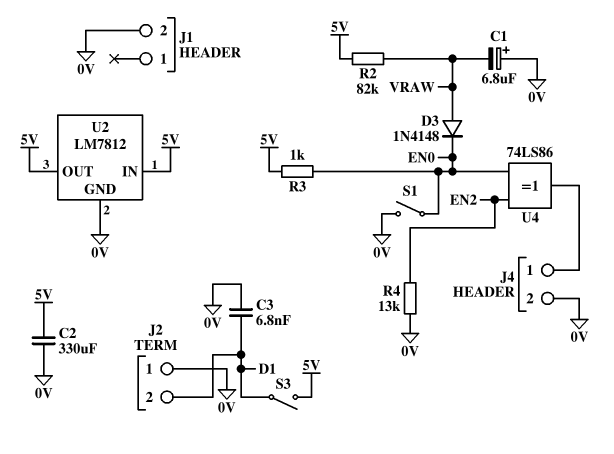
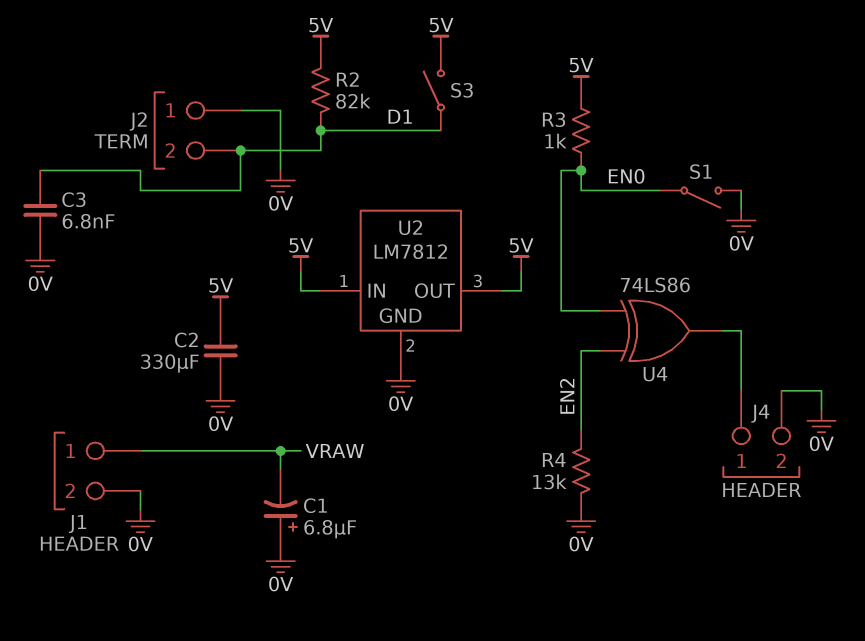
D3: diode 1N4148 (A VRAW, K EN0) -> none
J1 pin 1: none -> VRAW
R2: 82k (5V, VRAW) -> 82k (5V, D1)

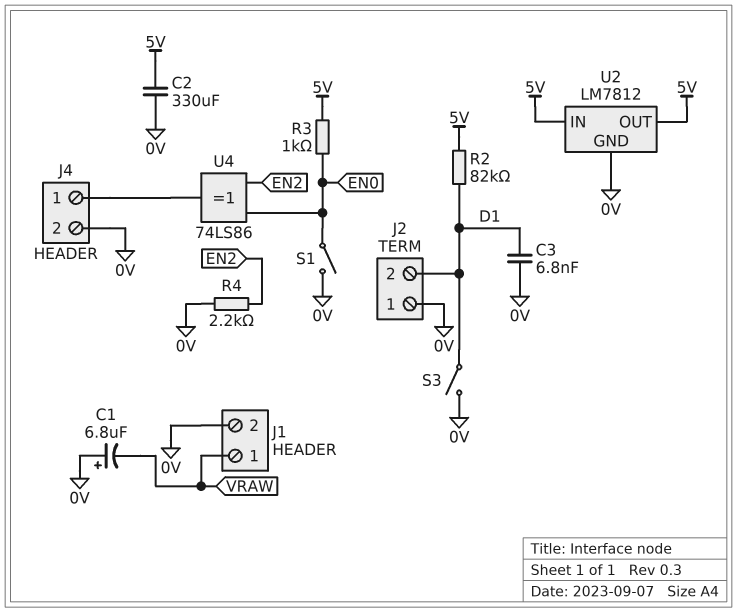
R4: 13k (0V, EN2) -> 2.2k (0V, EN2)
S3: switch (5V, D1) -> switch (0V, D1)

